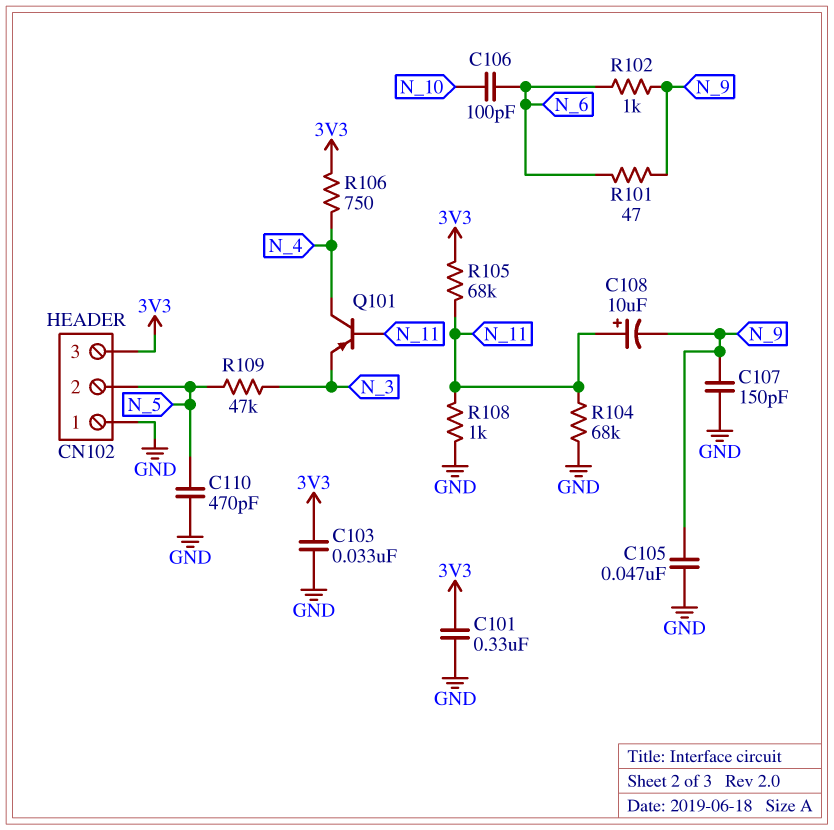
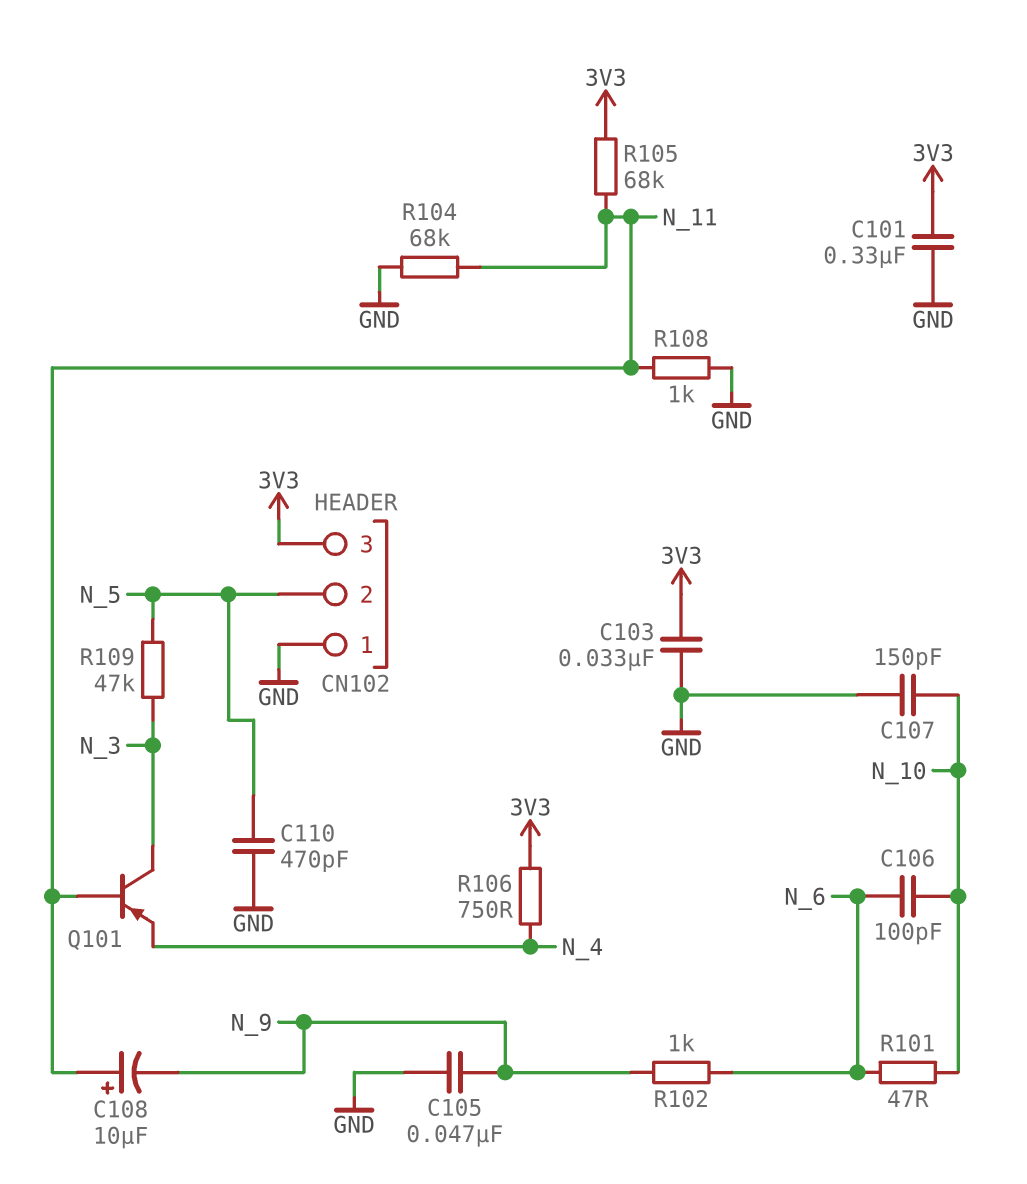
C107: 150pF (GND, N_9) -> 150pF (GND, N_10)
Q101: PNP (B N_11, C N_4, E N_3) -> PNP (B N_11, C N_3, E N_4)
R101: 47 (N_6, N_9) -> 47 (N_6, N_10)

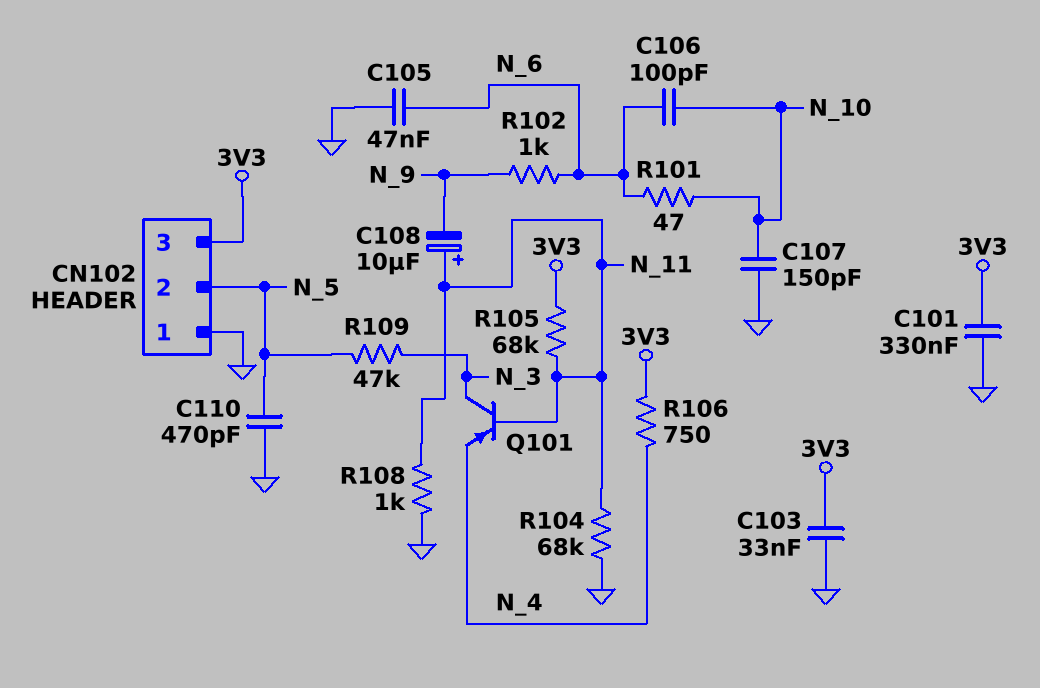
C105: 47nF (GND, N_9) -> 47nF (GND, N_6)

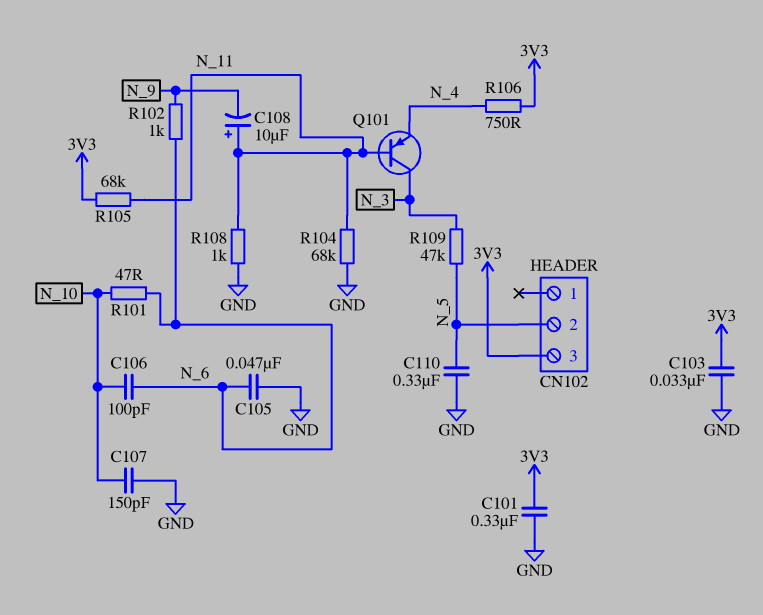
C110: 470pF (GND, N_5) -> 330nF (GND, N_5)
CN102 pin 1: GND -> none

